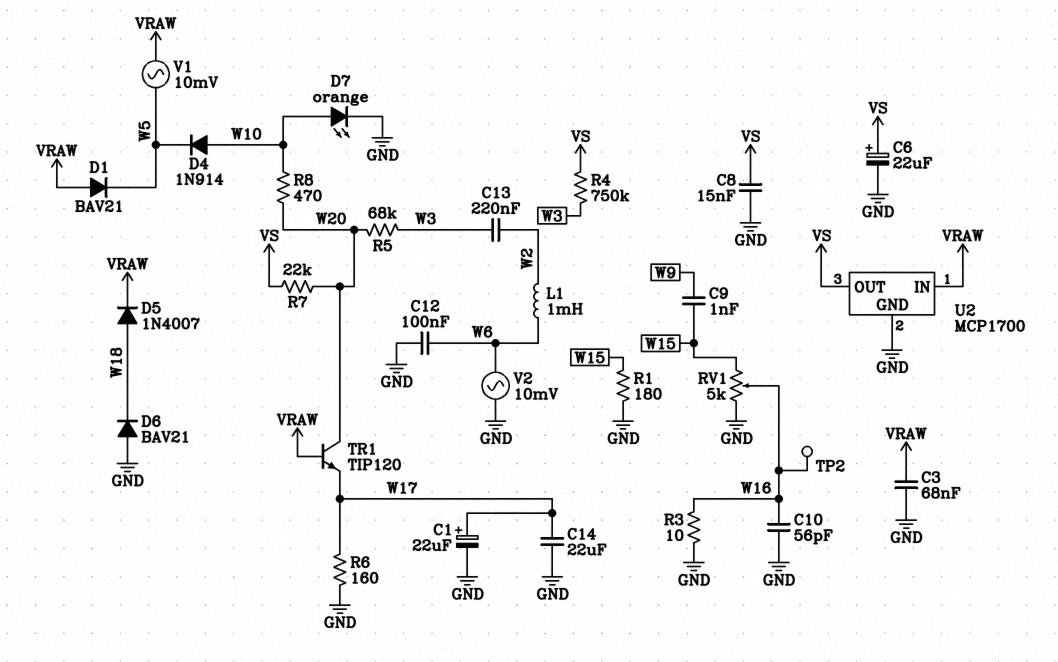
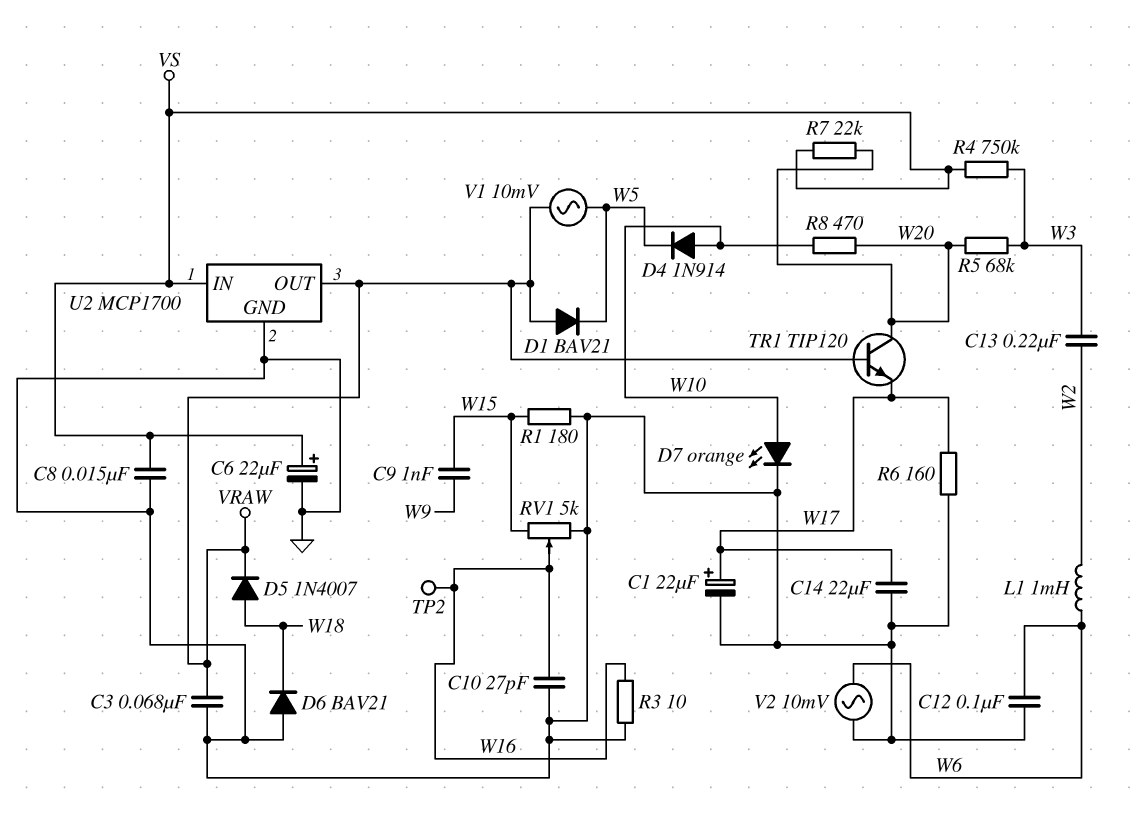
C10: 56pF (GND, W16) -> 27pF (GND, W16)
U2 pin IN: VRAW -> VS
U2 pin OUT: VS -> VRAW

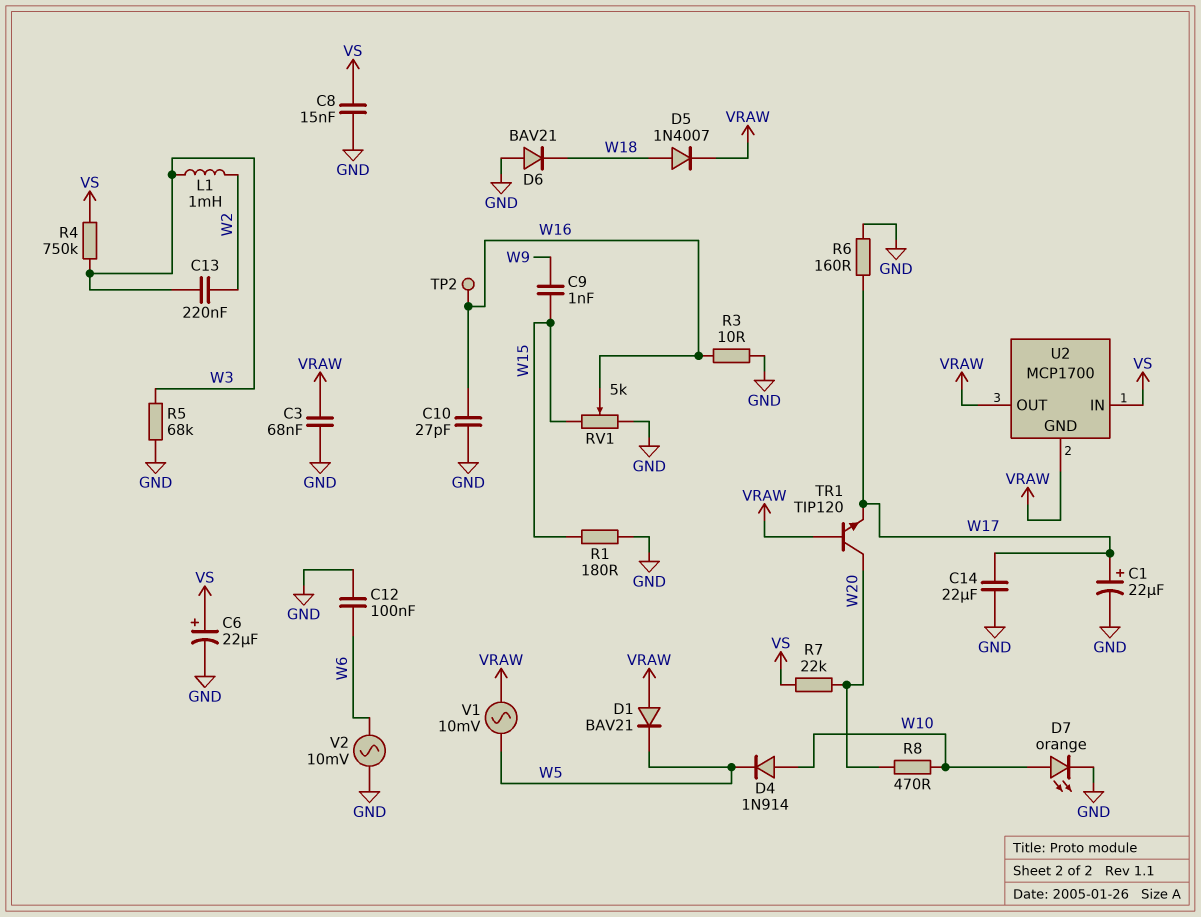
L1: 1mH (W2, W6) -> 1mH (W2, W3)
R5: 68k (W3, W20) -> 68k (GND, W3)
U2 pin GND: GND -> VRAW

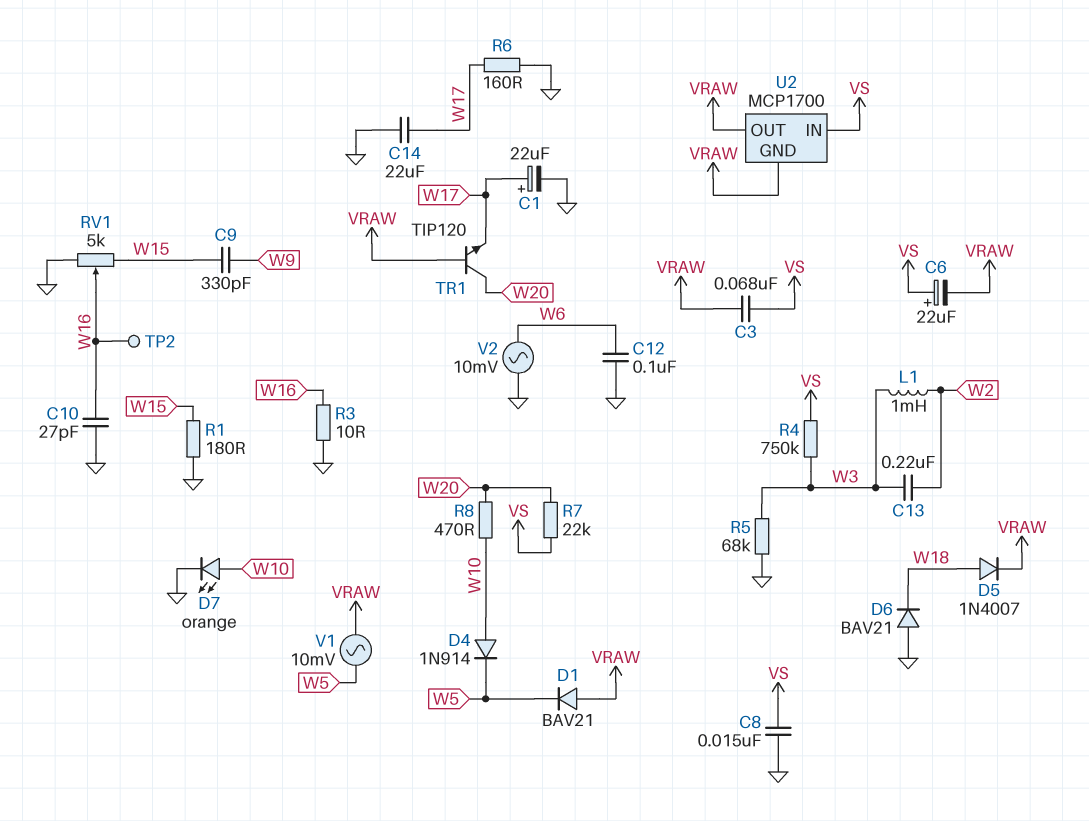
C3: 68nF (GND, VRAW) -> 68nF (VRAW, VS)
C6: 22uF (plus VS, minus GND) -> 22uF (plus VS, minus VRAW)
C9: 1nF (W9, W15) -> 330pF (W9, W15)

